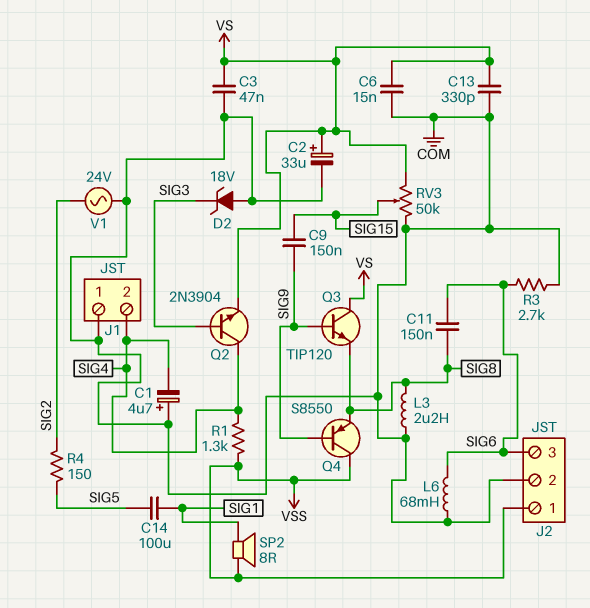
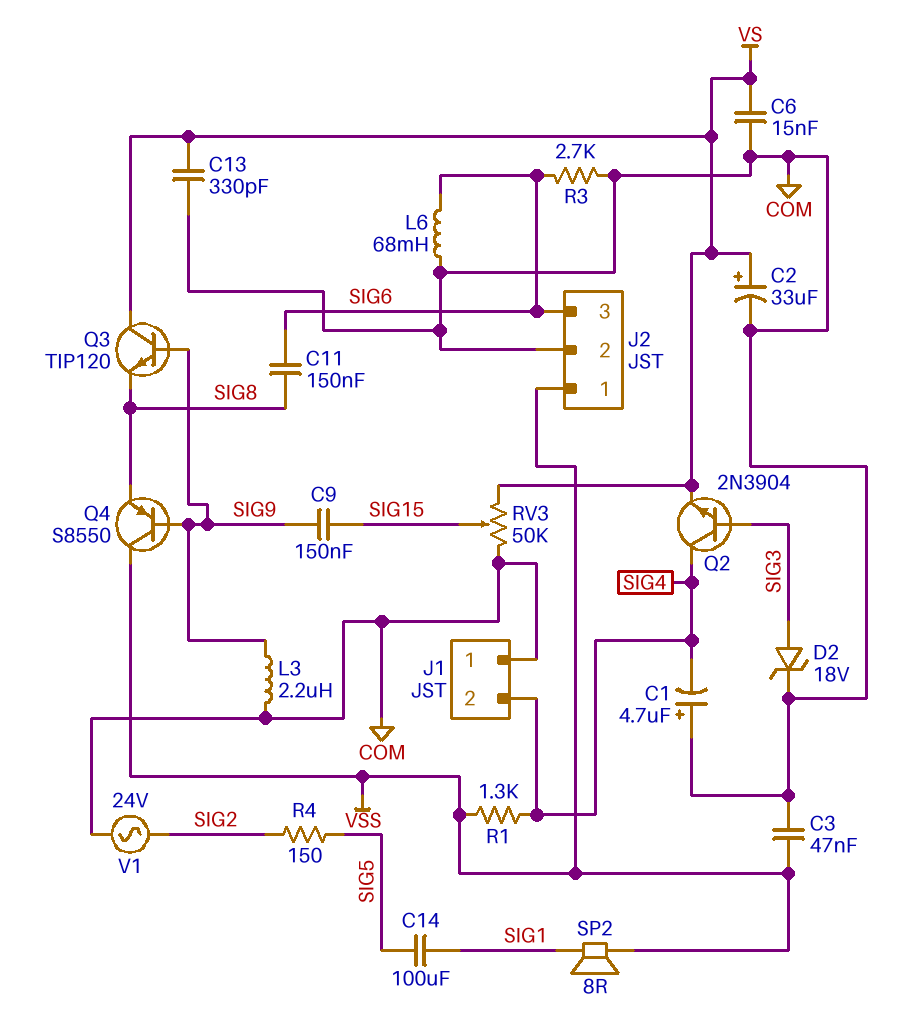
C3: 47nF (COM, VS) -> 47nF (COM, VSS)
D2: zener 18V (A COM, K SIG3) -> zener 18V (A SIG3, K COM)
L3: 2.2uH (COM, SIG8) -> 2.2uH (COM, SIG9)

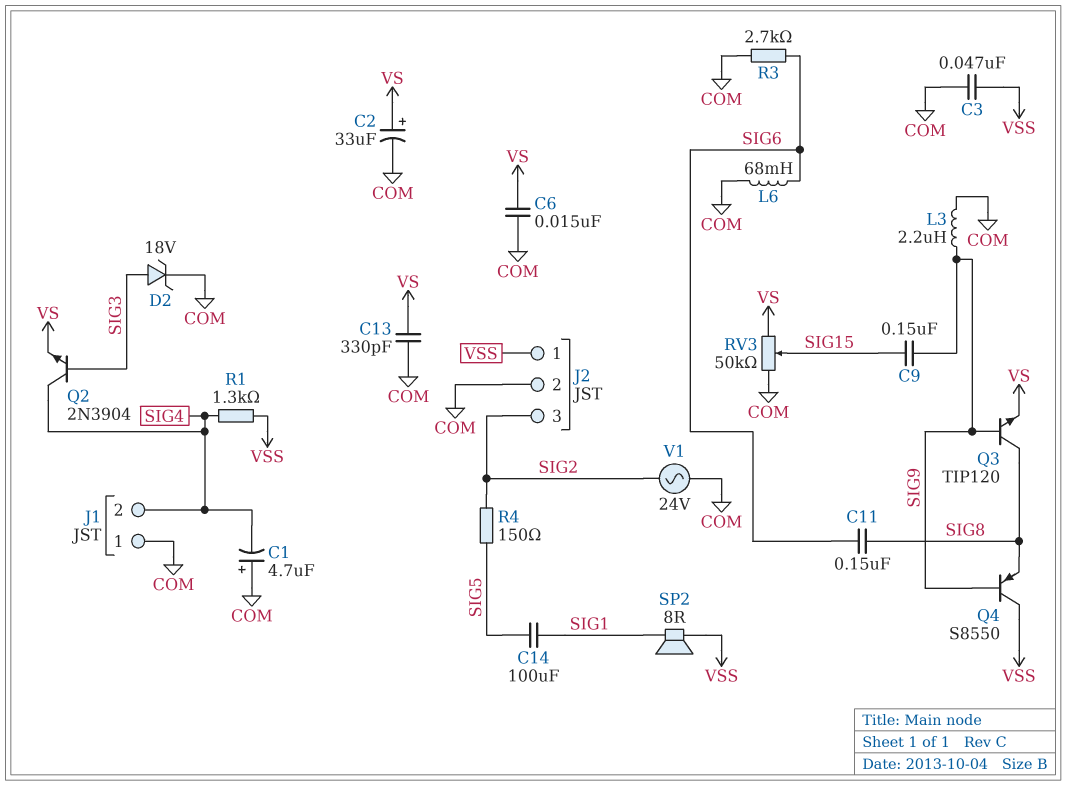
J2 pin 3: SIG6 -> SIG2
Q3: NPN TIP120 (B SIG9, C VS, E SIG8) -> NPN TIP120 (B SIG9, C SIG8, E VS)

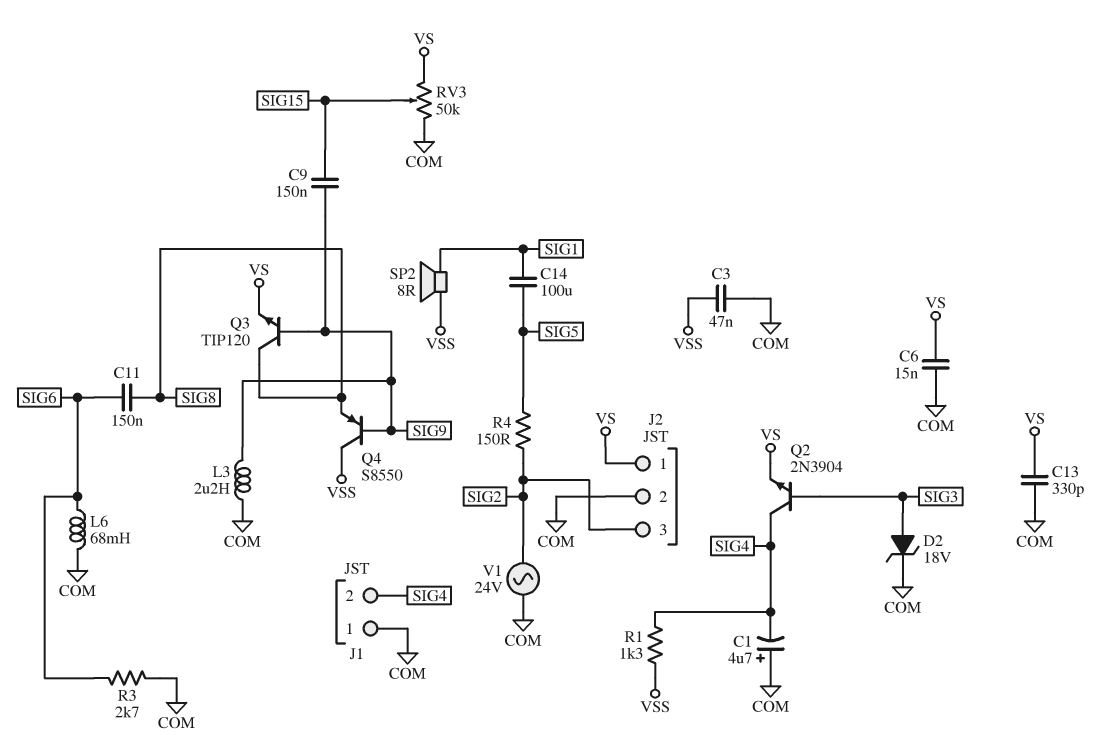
C2: 33uF (plus VS, minus COM) -> none
J2 pin 1: VSS -> VS

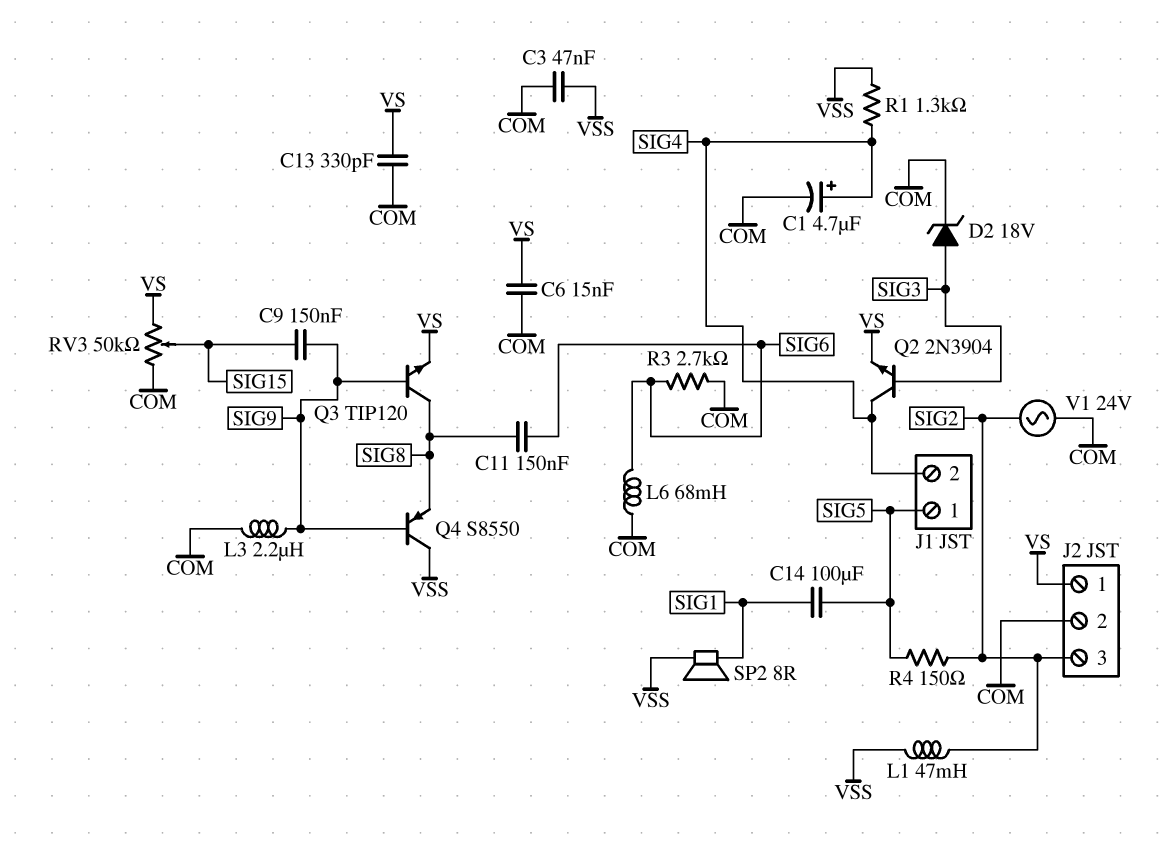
C1: 4.7uF (plus COM, minus SIG4) -> 4.7uF (plus SIG4, minus COM)
J1 pin 1: COM -> SIG5
L1: none -> 47mH (SIG2, VSS)

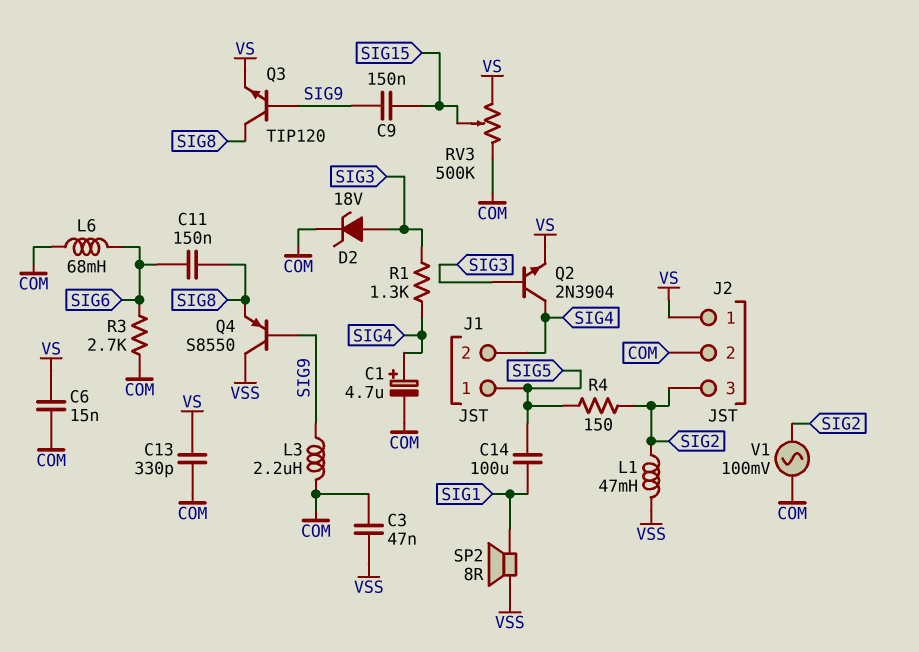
R1: 1.3k (SIG4, VSS) -> 1.3k (SIG3, SIG4)
RV3: 50k (COM, VS, wiper SIG15) -> 500k (COM, VS, wiper SIG15)
V1: AC 24V (COM, SIG2) -> AC 100mV (COM, SIG2)

